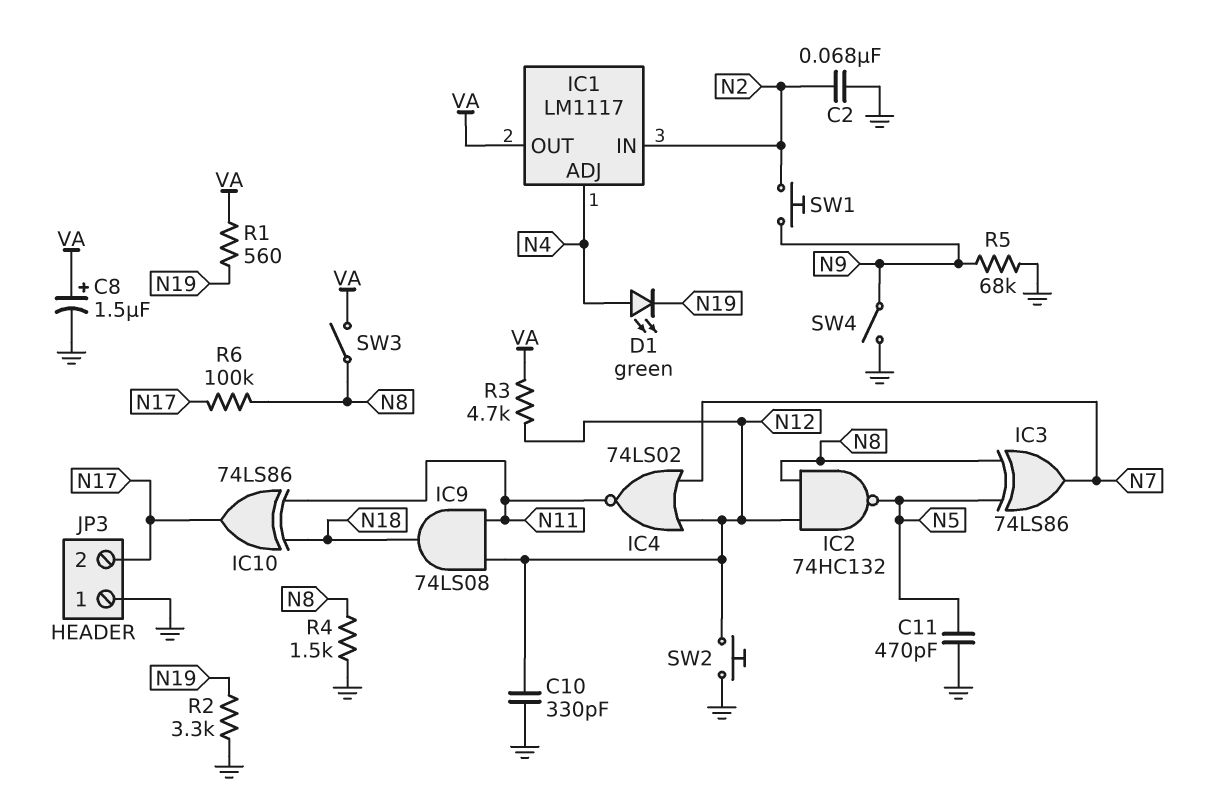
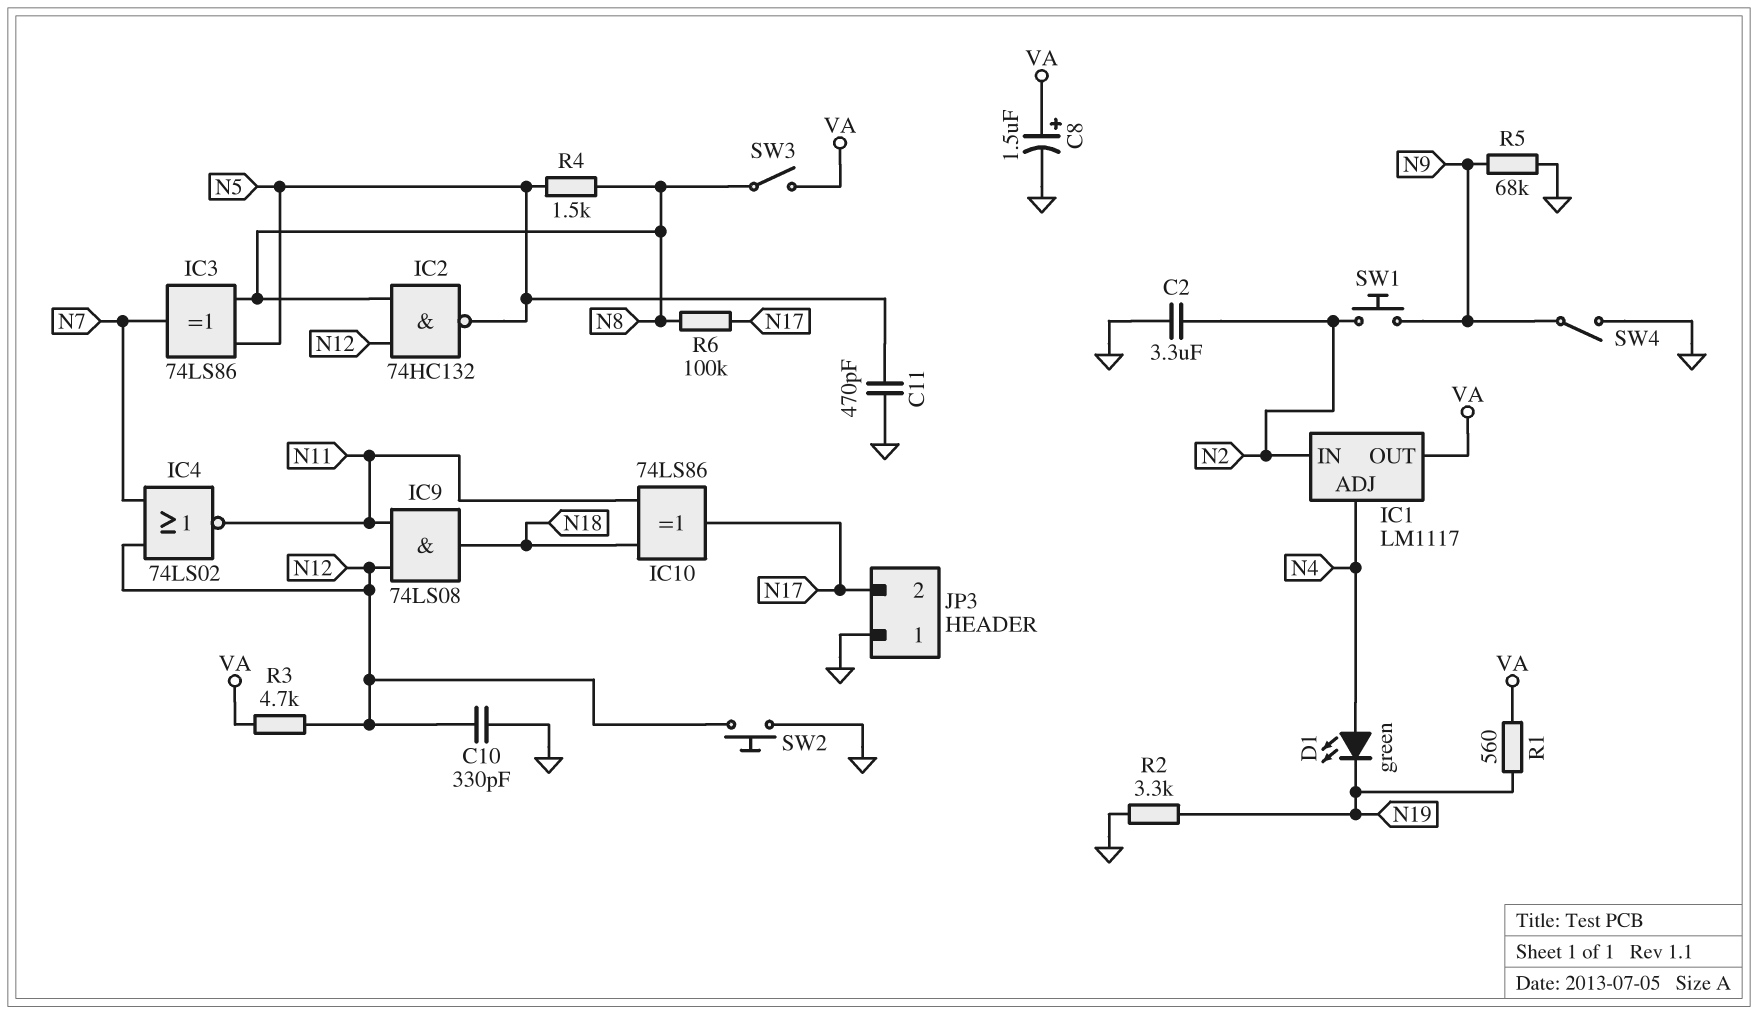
C2: 68nF (GND, N2) -> 3.3uF (GND, N2)
R4: 1.5k (GND, N8) -> 1.5k (N5, N8)

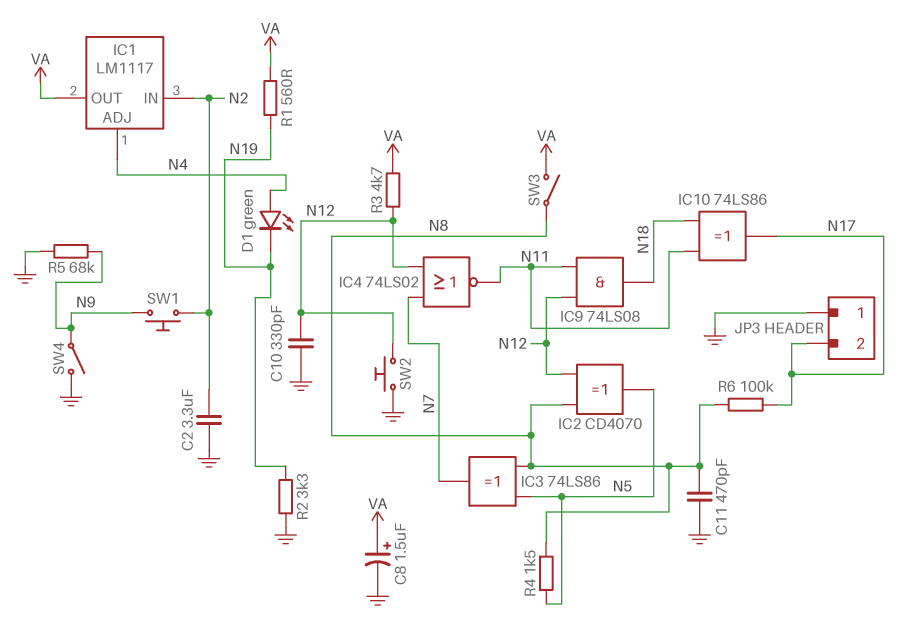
C11: 470pF (GND, N5) -> 470pF (GND, N8)
IC2: NAND 74HC132 (in N8, in N12, out N5) -> XOR CD4070 (in N8, in N12, out N5)

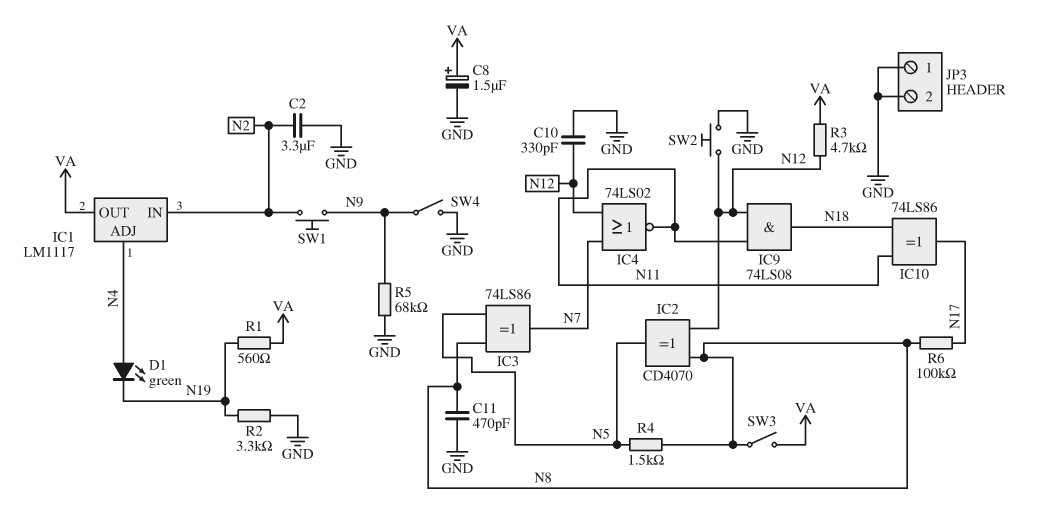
JP3 pin 2: N17 -> GND

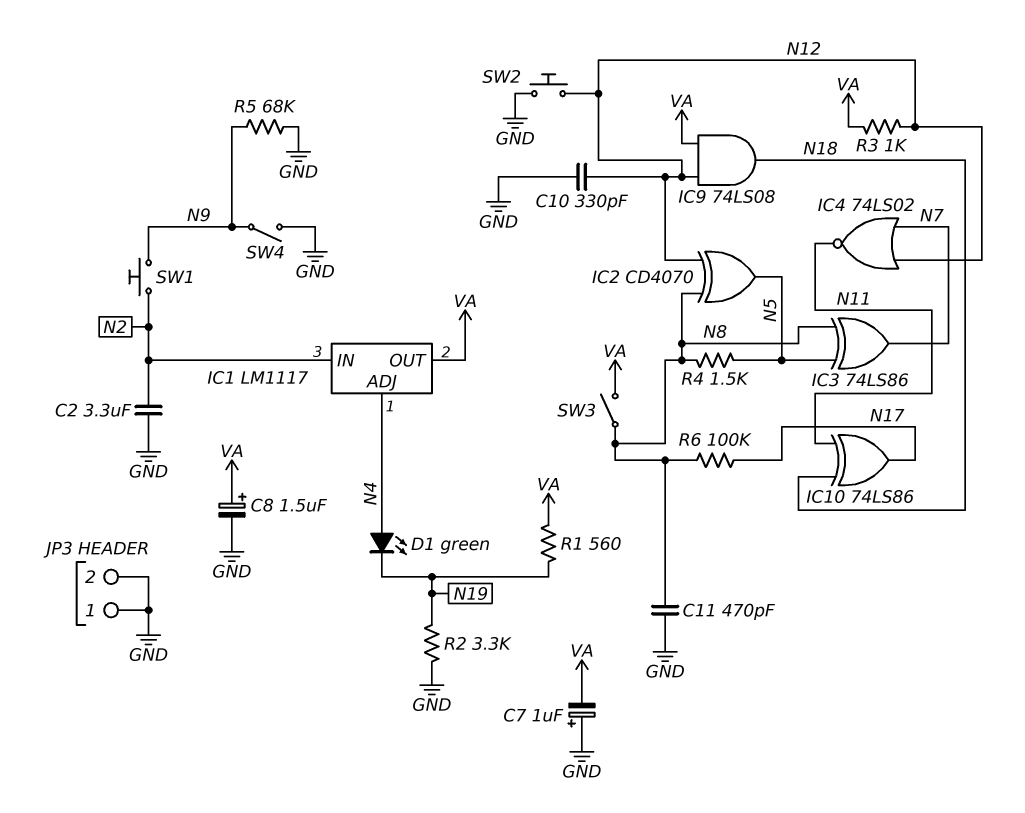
C7: none -> 1uF (plus GND, minus VA)
IC9: AND 74LS08 (in N11, in N12, out N18) -> AND 74LS08 (in N12, in VA, out N18)
R3: 4.7k (N12, VA) -> 1k (N12, VA)

